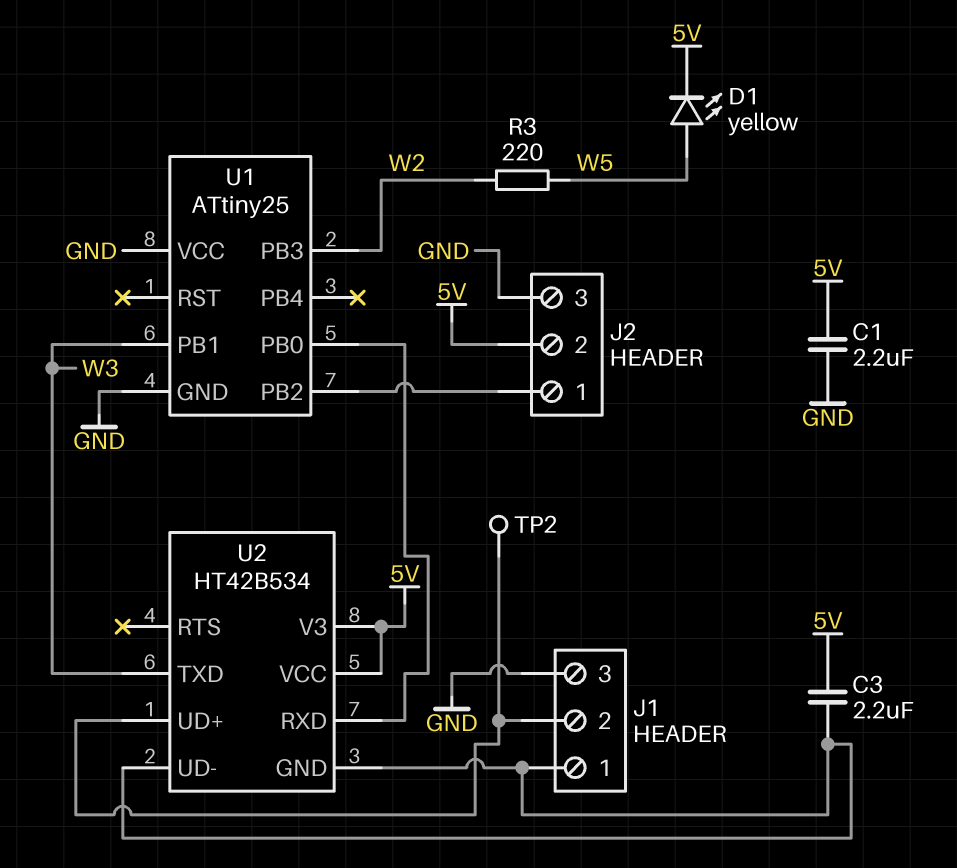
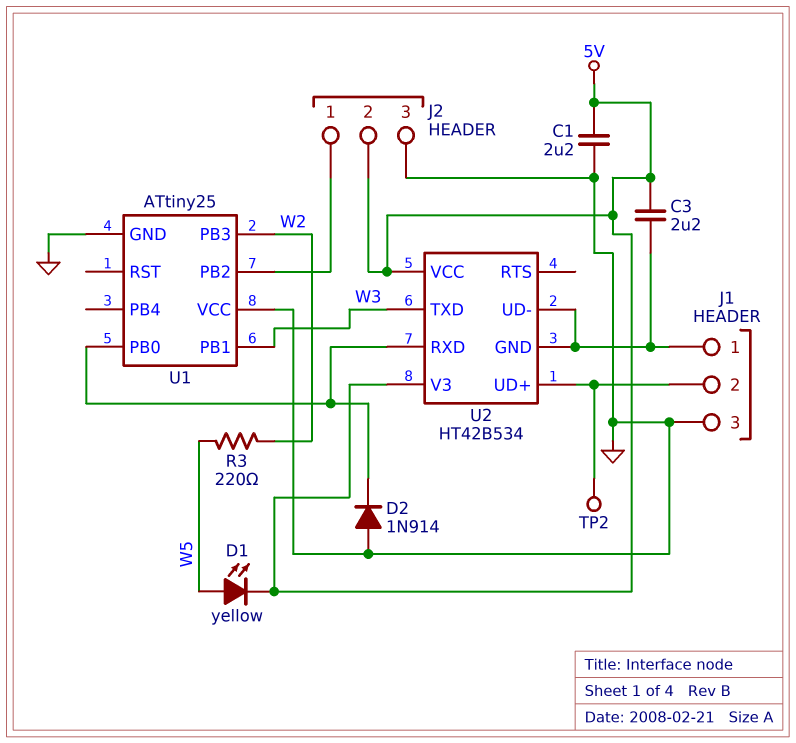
D2: none -> diode 1N914 (A GND, K U1/PB0)

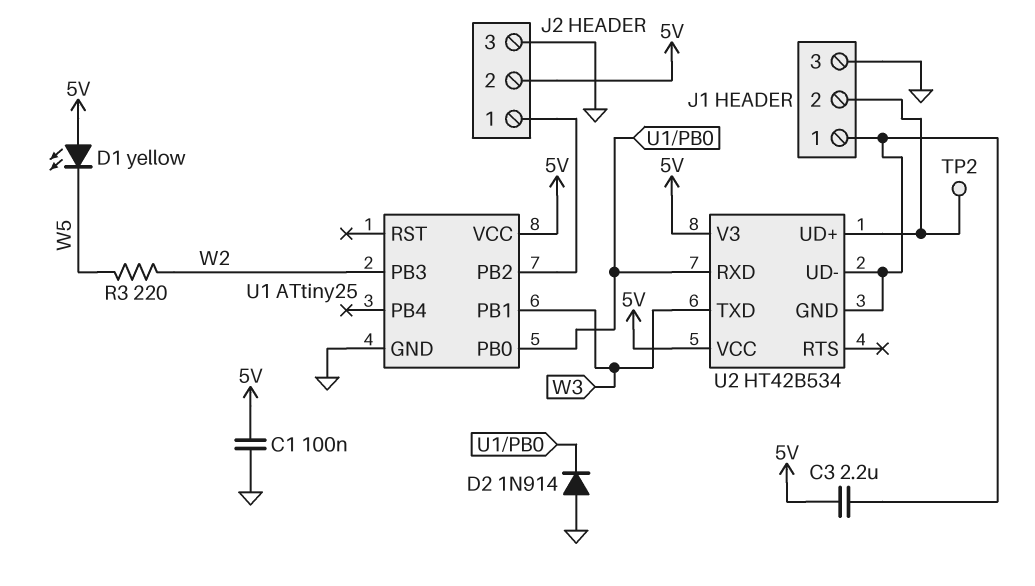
C1: 2.2uF (5V, GND) -> 100nF (5V, GND)
D1: LED yellow (A W5, K 5V) -> LED yellow (A 5V, K W5)
U1 pin VCC: GND -> 5V

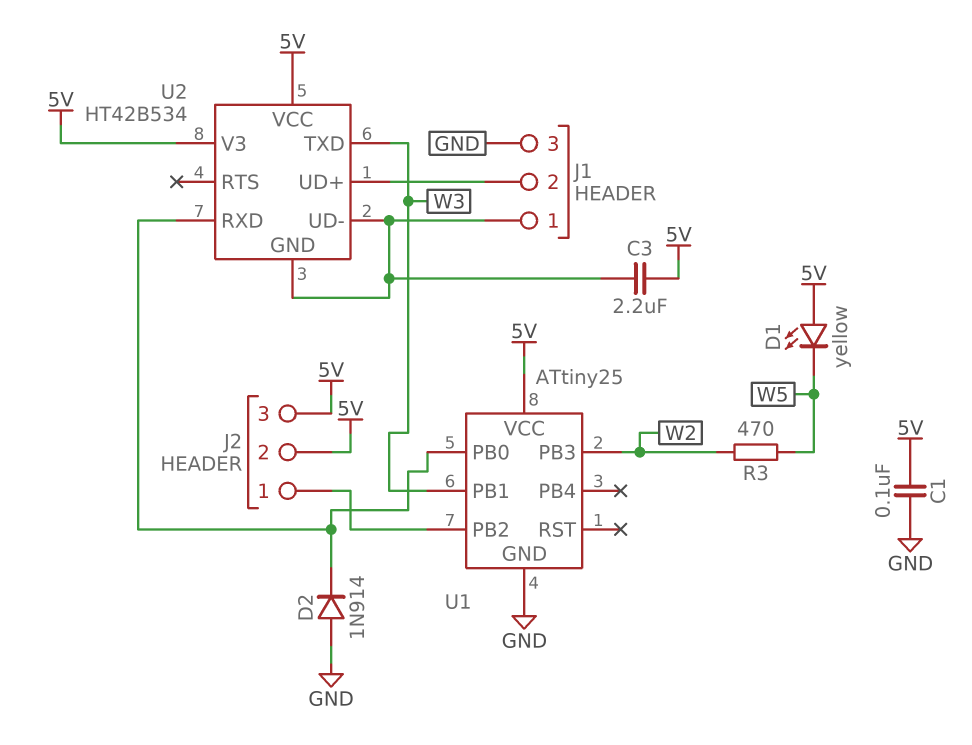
J2 pin 3: GND -> 5V
R3: 220 (W2, W5) -> 470 (W2, W5)
TP2: test point (J1/2) -> none

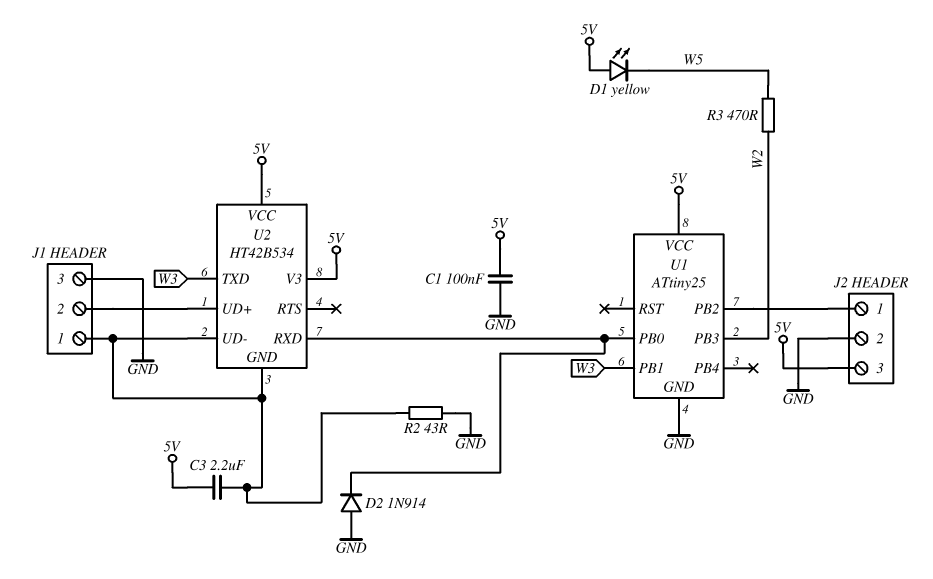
J2 pin 2: 5V -> GND
R2: none -> 43 (GND, J1/1)

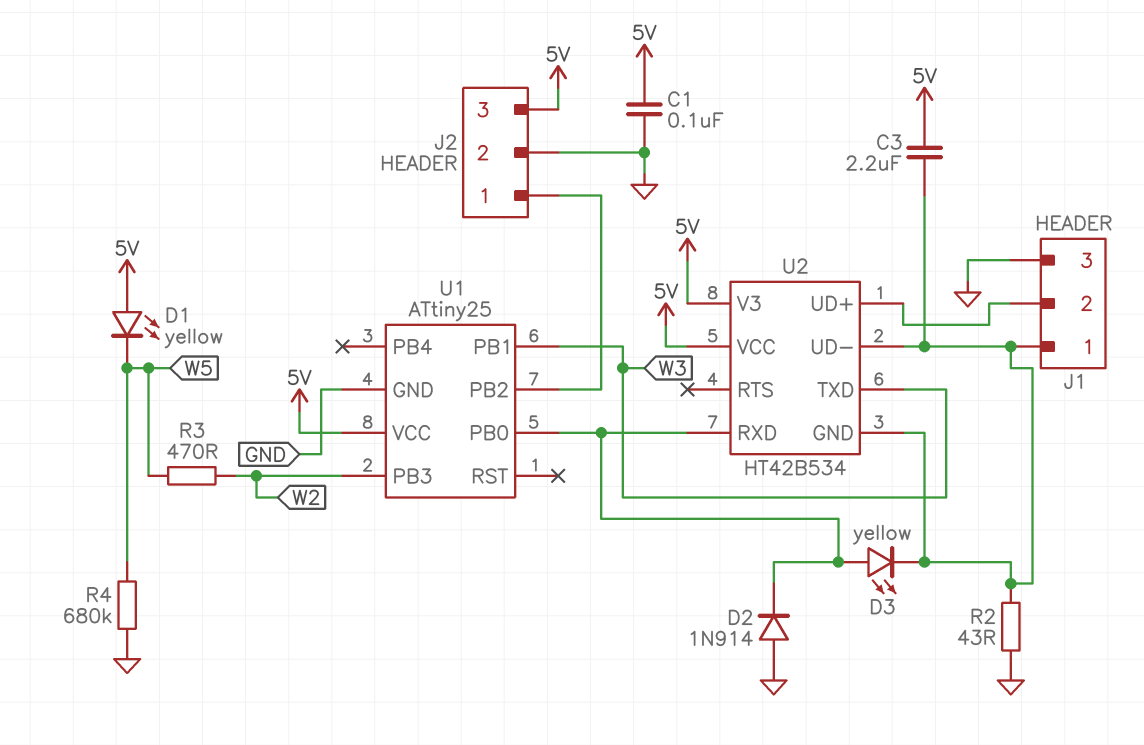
D3: none -> LED yellow (A U1/PB0, K J1/1)
R4: none -> 680k (GND, W5)

